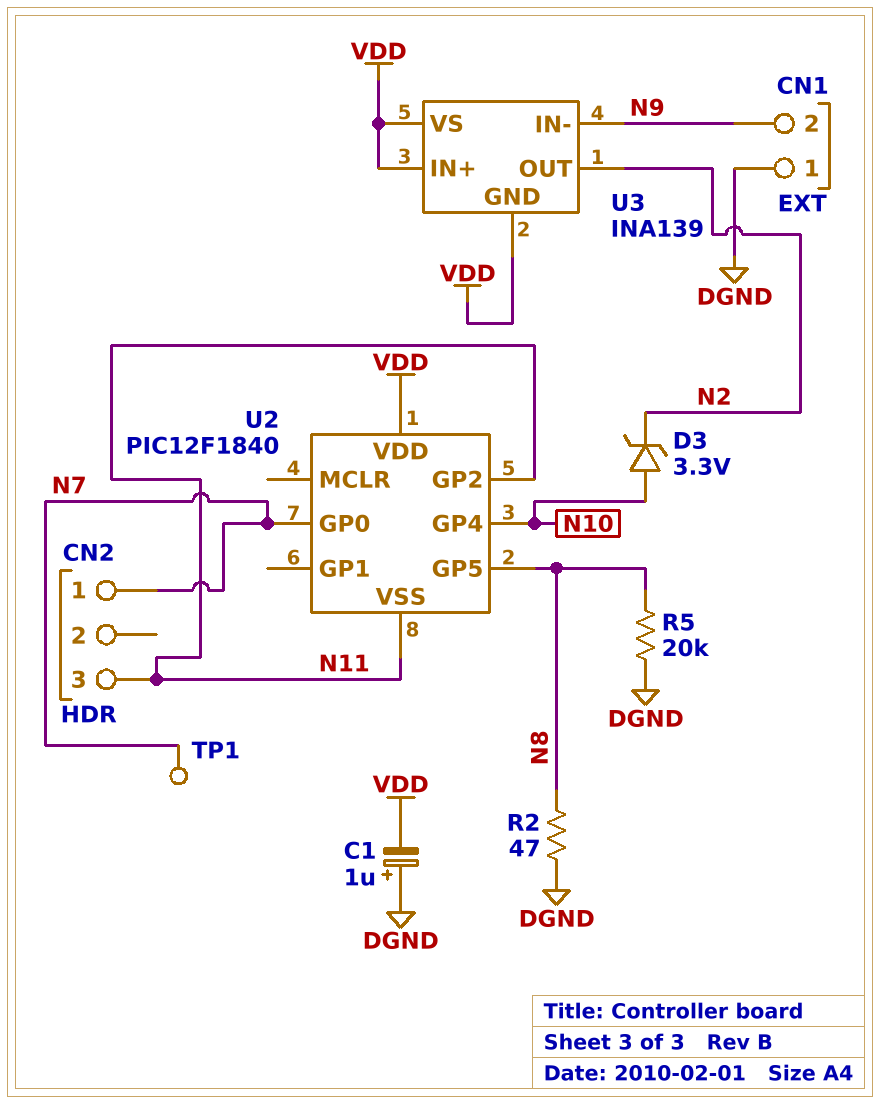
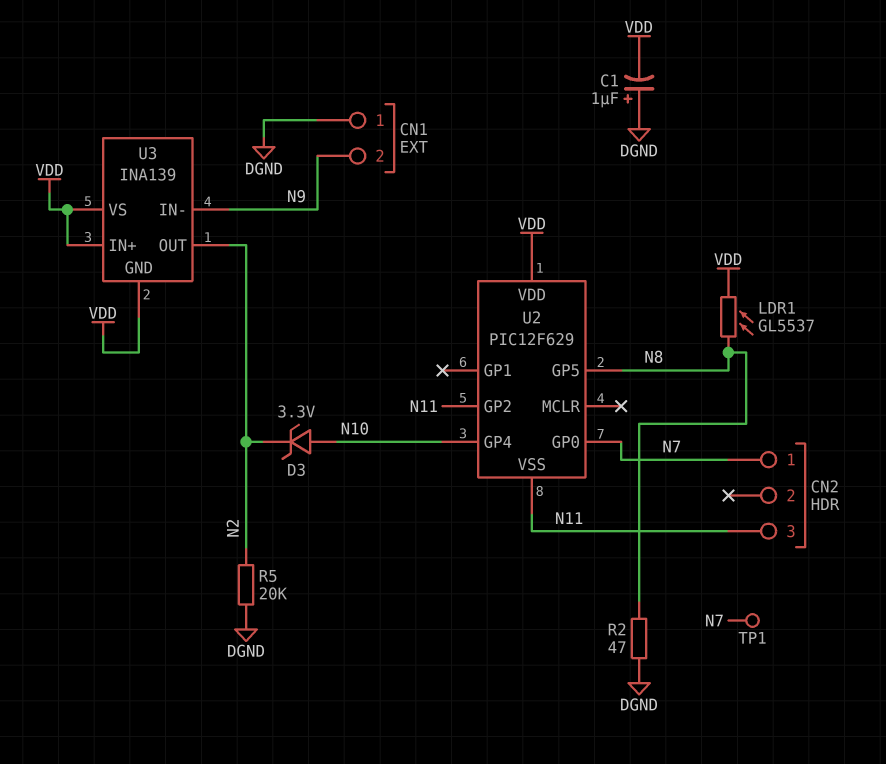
LDR1: none -> GL5537 (N8, VDD)
R5: 20k (DGND, N8) -> 20k (DGND, N2)
U2: PIC12F1840 -> PIC12F629

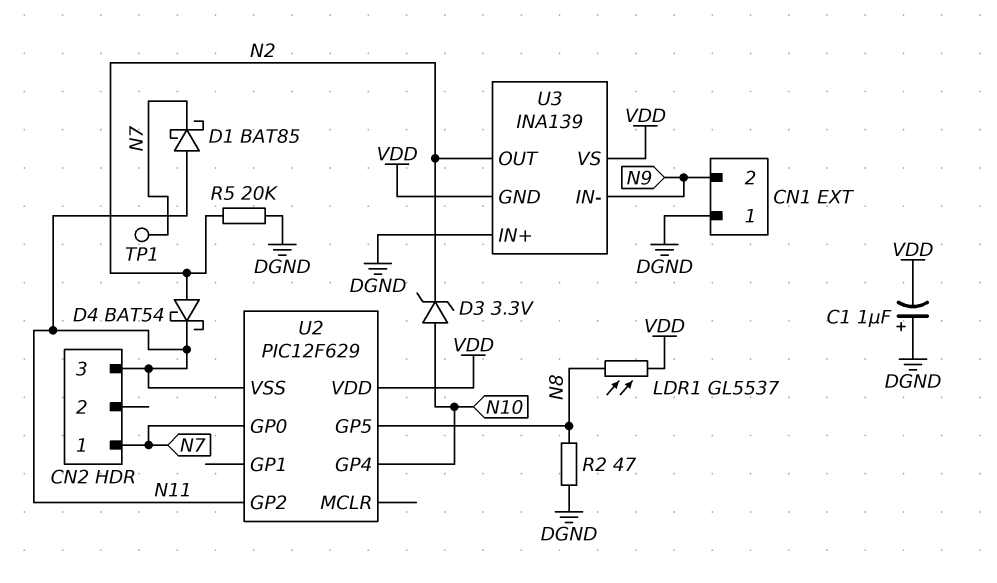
D1: none -> schottky BAT85 (A N11, K N7)
D4: none -> schottky BAT54 (A N2, K N11)
U3 pin IN+: VDD -> DGND

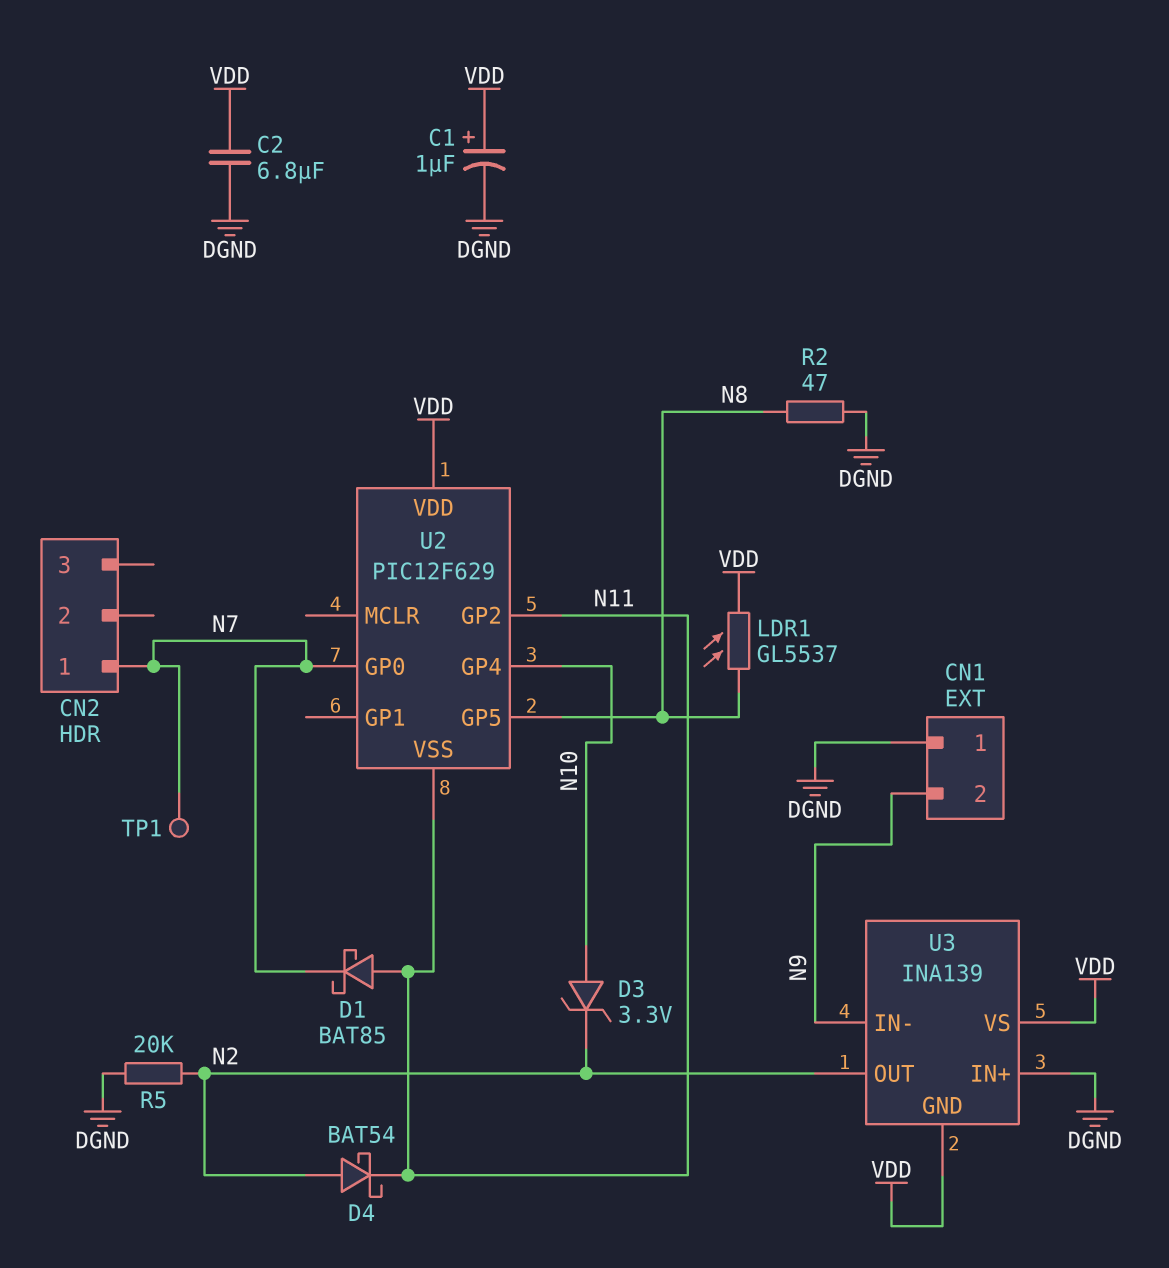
C1: 1uF (plus DGND, minus VDD) -> 1uF (plus VDD, minus DGND)
C2: none -> 6.8uF (DGND, VDD)
CN2 pin 3: N11 -> none

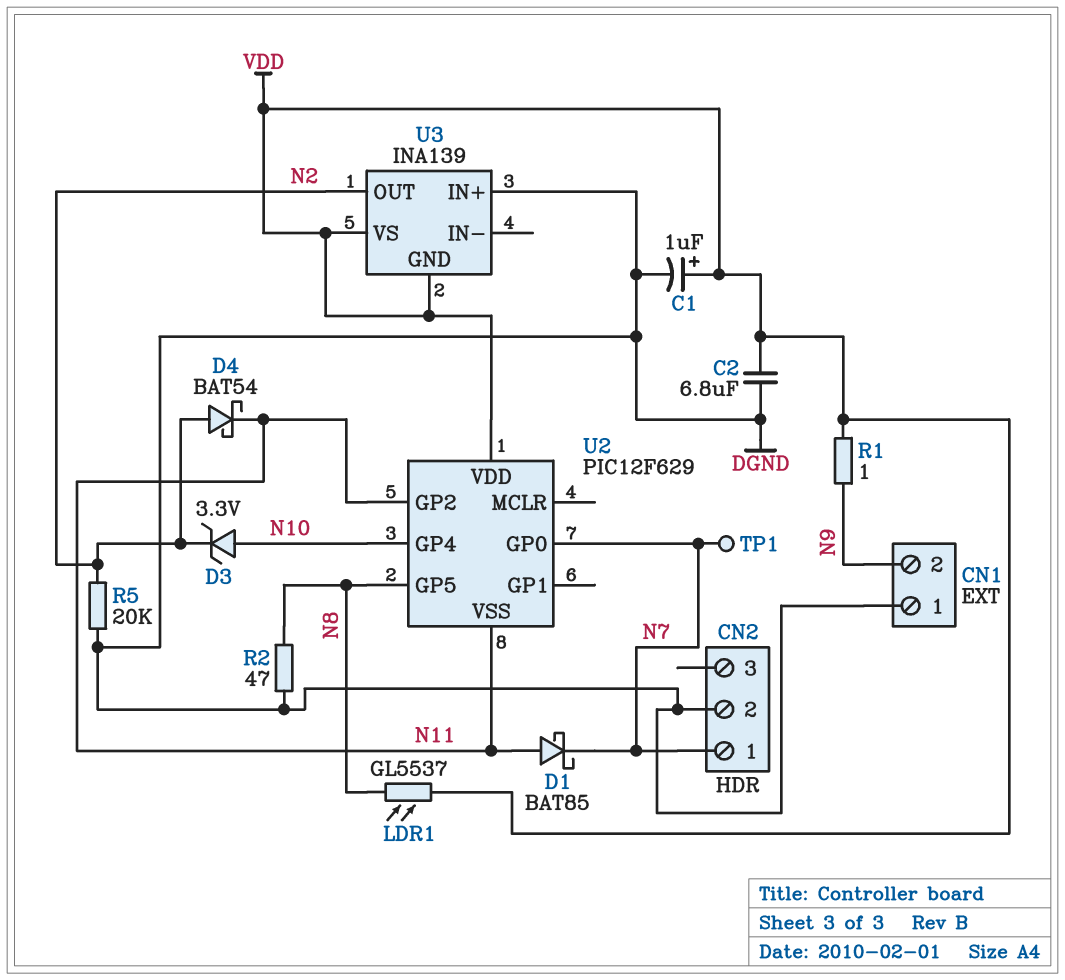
CN2 pin 2: none -> DGND
R1: none -> 1 (N9, VDD)
U3 pin IN-: N9 -> none

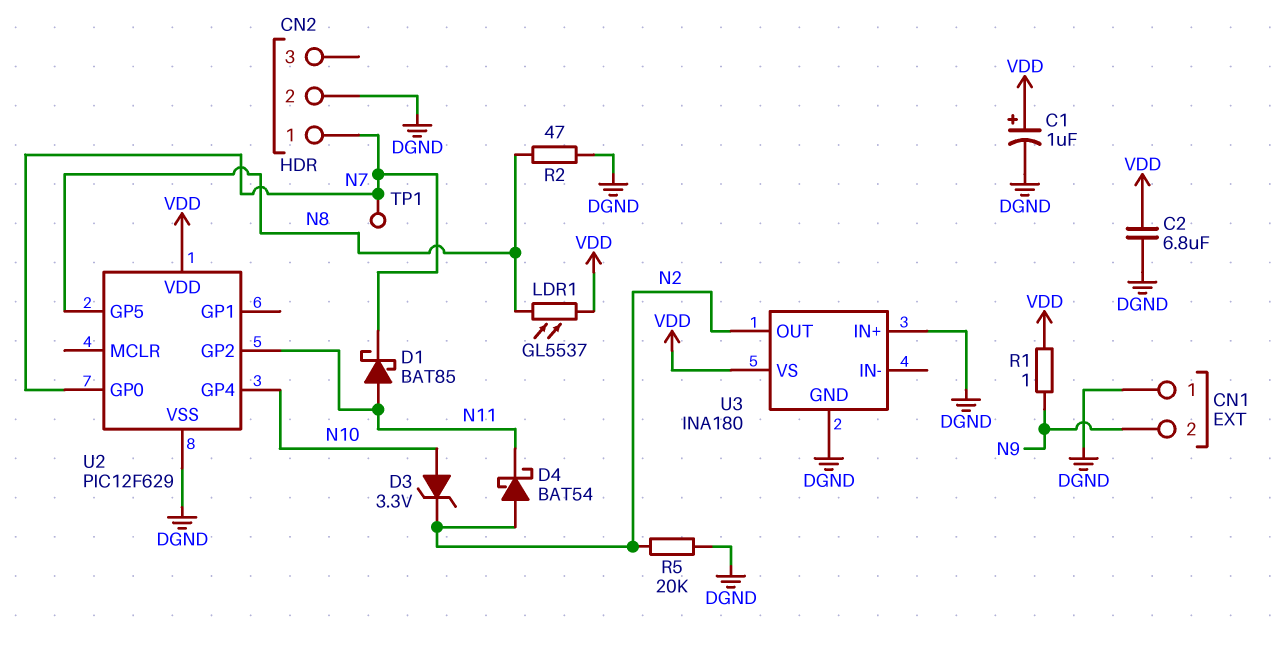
U2 pin VSS: N11 -> DGND
U3: INA139 -> INA180
U3 pin GND: VDD -> DGND

